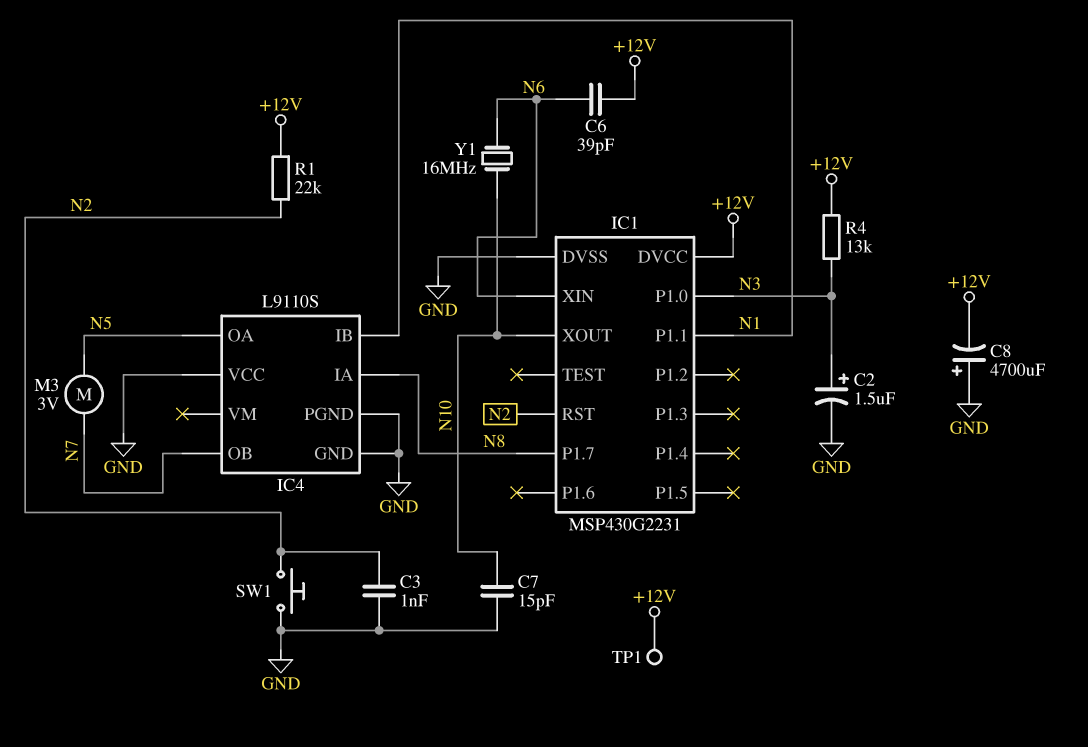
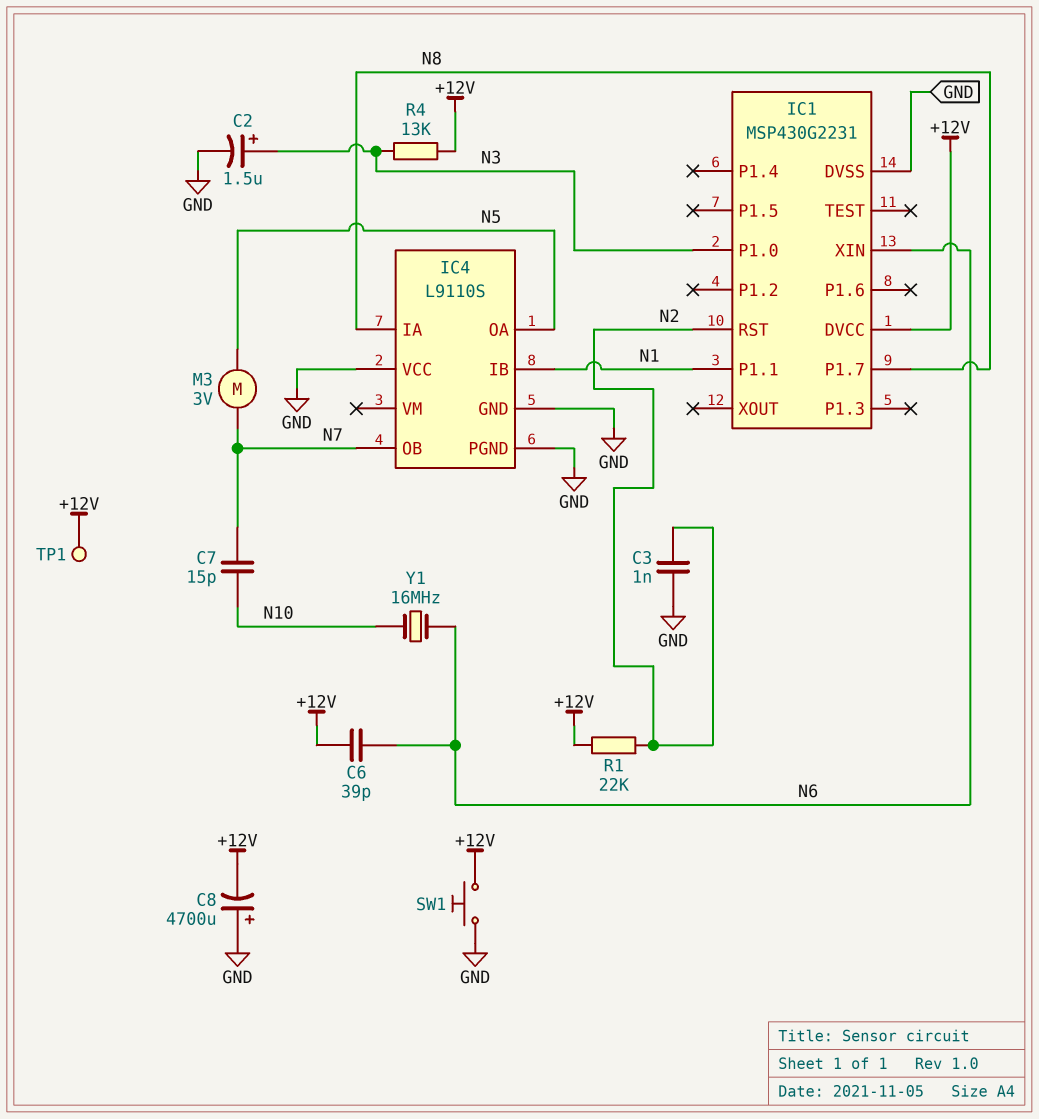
C7: 15pF (GND, N10) -> 15pF (N7, N10)
IC1 pin XOUT: N10 -> none
SW1: button (GND, N2) -> button (+12V, GND)

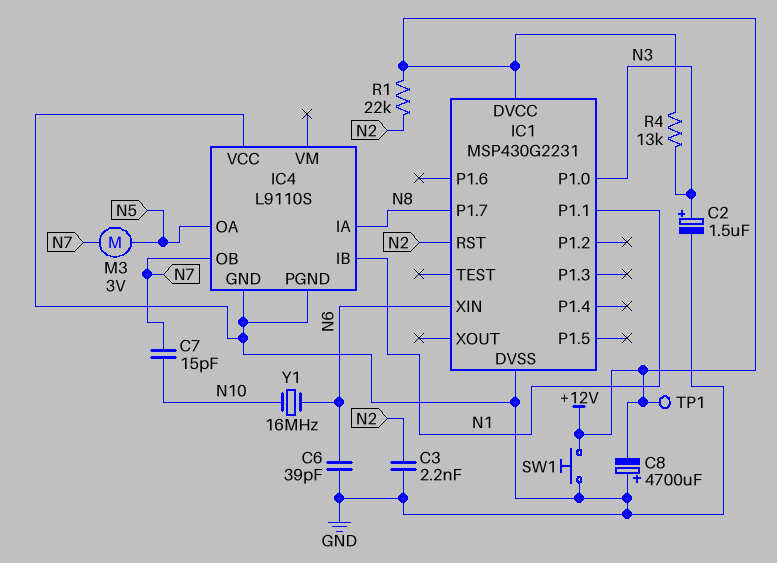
C3: 1nF (GND, N2) -> 2.2nF (GND, N2)
C6: 39pF (+12V, N6) -> 39pF (GND, N6)

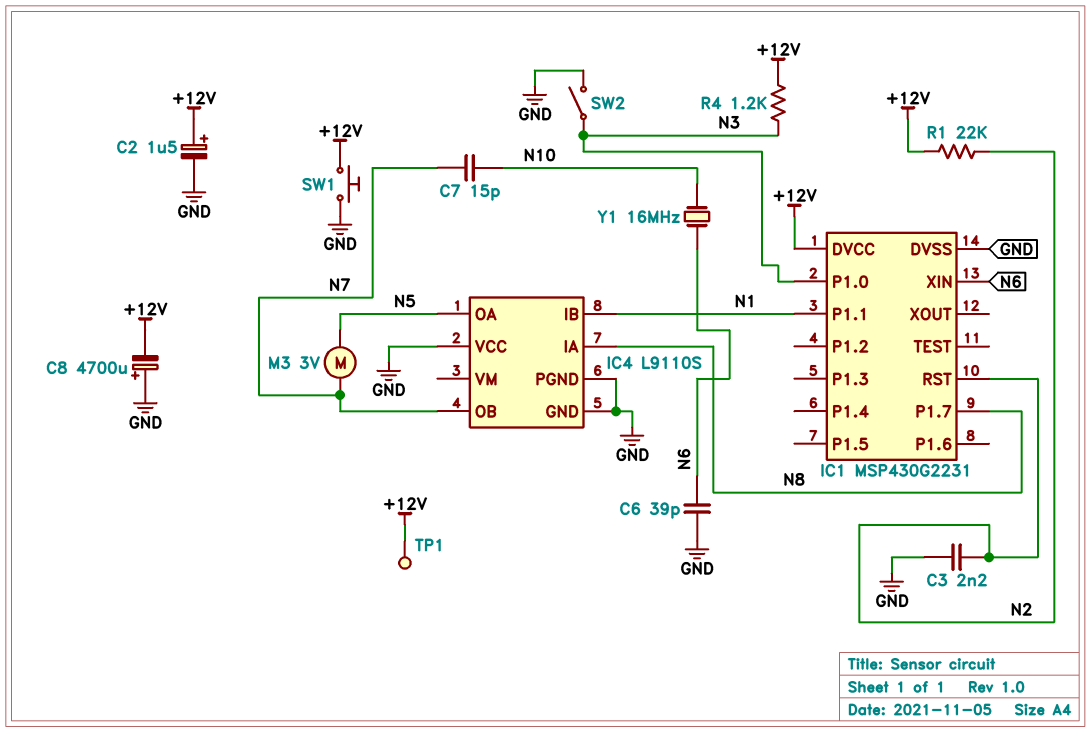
C2: 1.5uF (plus N3, minus GND) -> 1.5uF (plus +12V, minus GND)
R4: 13k (+12V, N3) -> 1.2k (+12V, N3)
SW2: none -> switch (GND, N3)

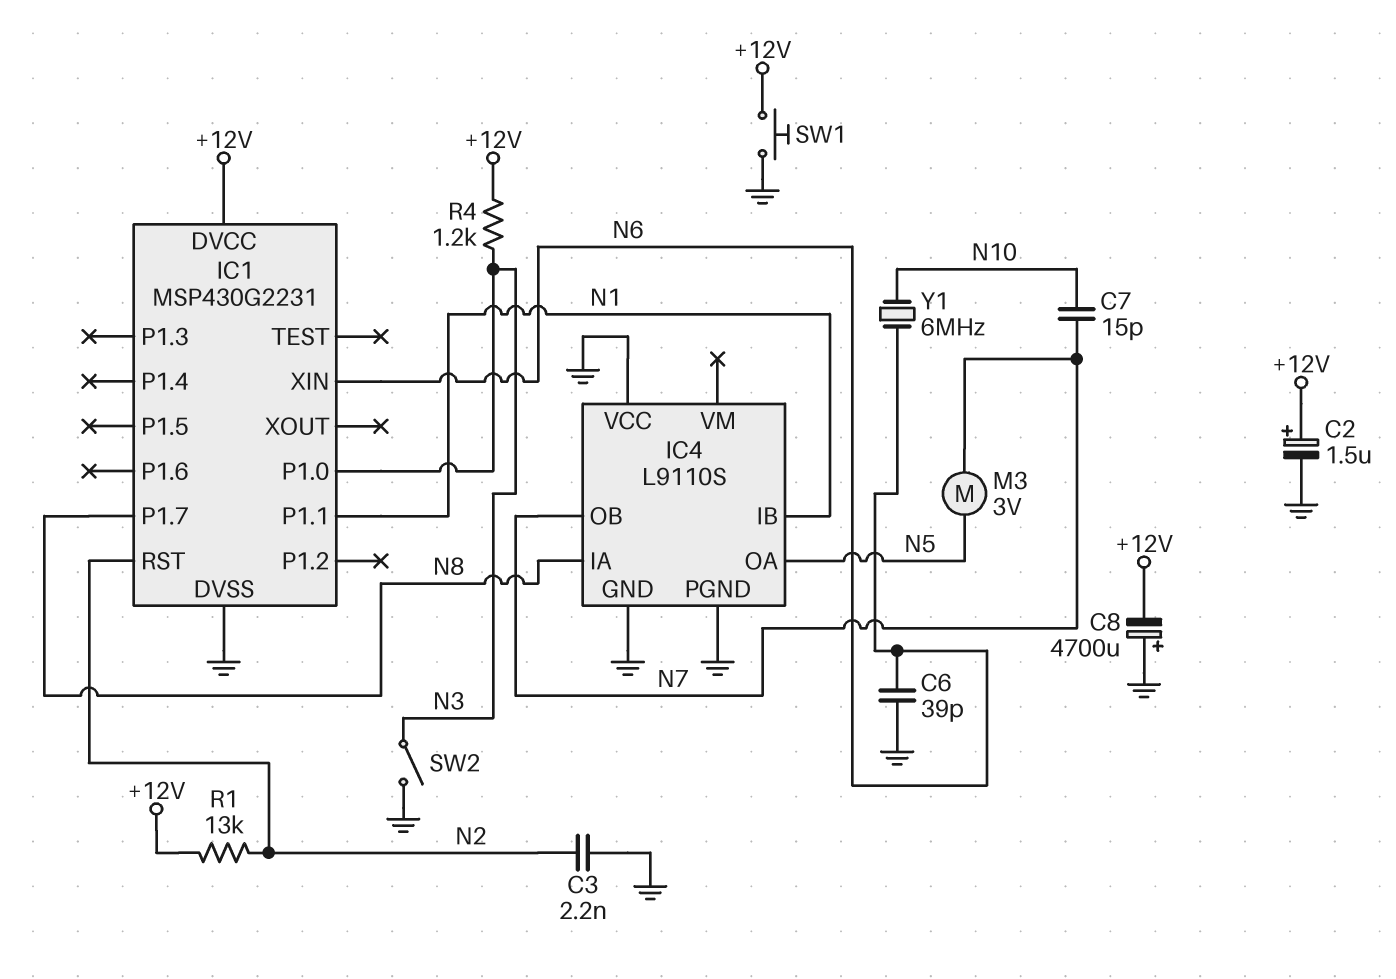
R1: 22k (+12V, N2) -> 13k (+12V, N2)
TP1: test point (+12V) -> none
Y1: 16MHz (N6, N10) -> 6MHz (N6, N10)

